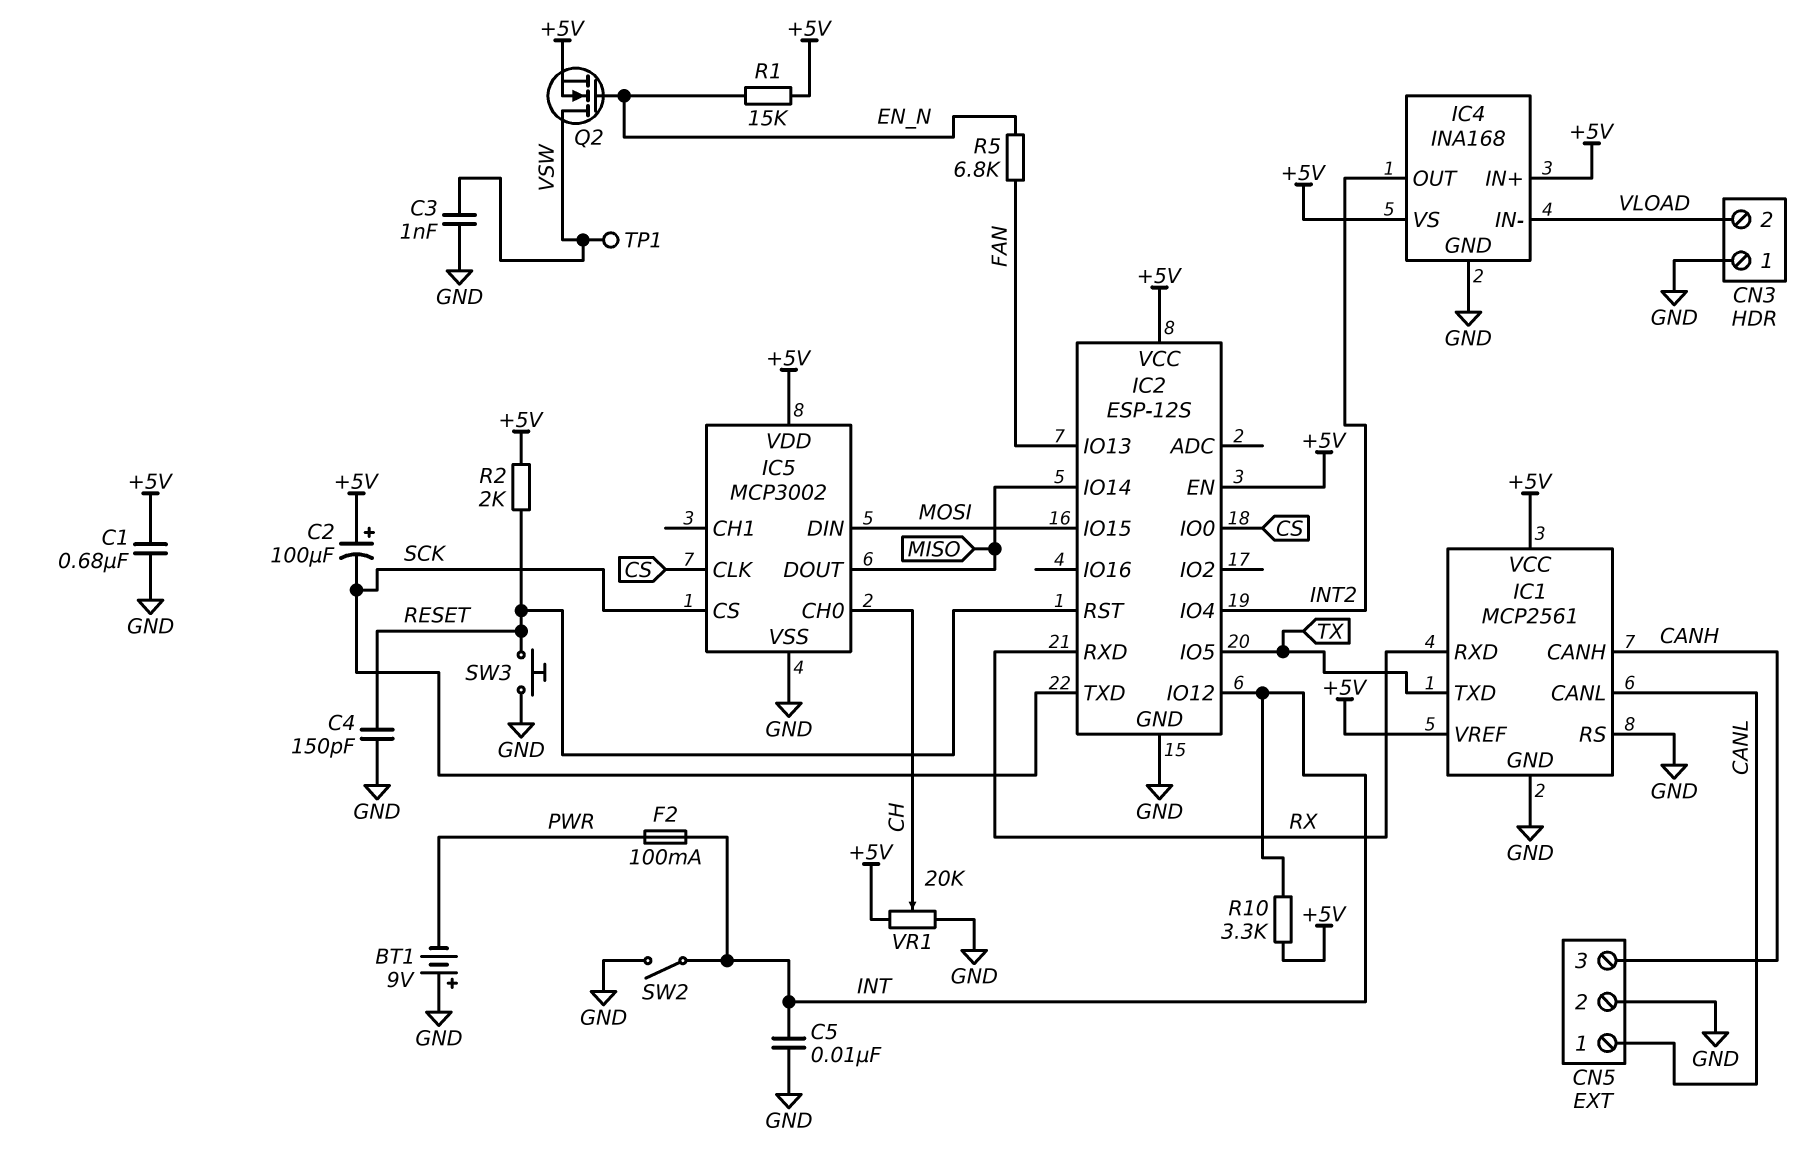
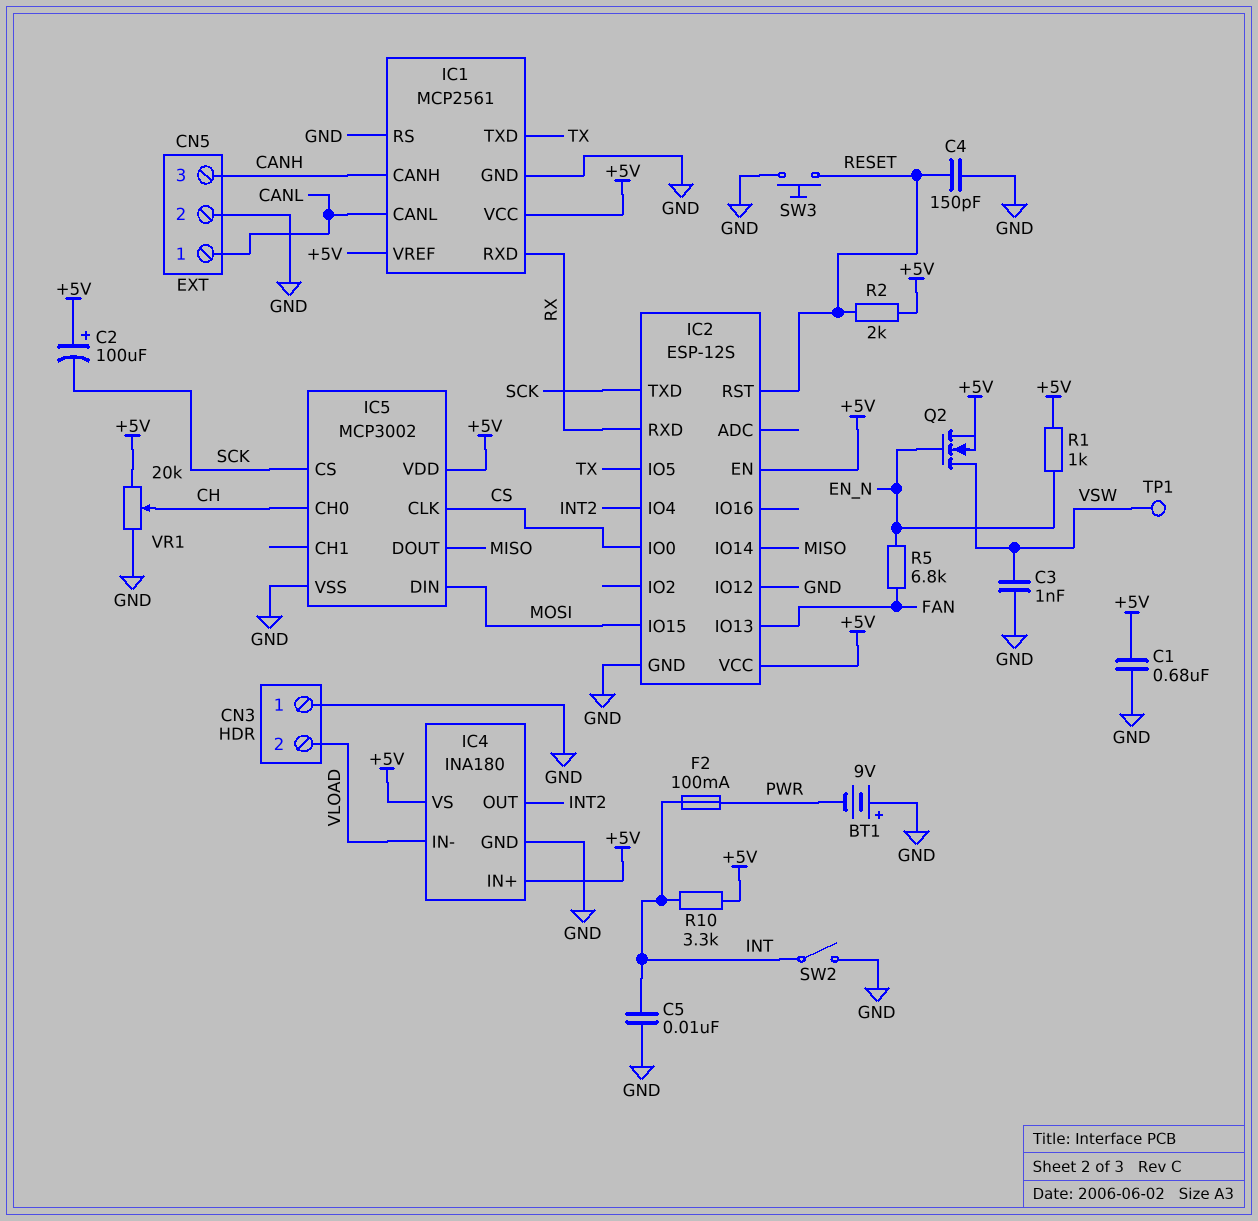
IC2 pin IO12: INT -> GND
IC4: INA168 -> INA180
R1: 15k (+5V, EN_N) -> 1k (+5V, EN_N)

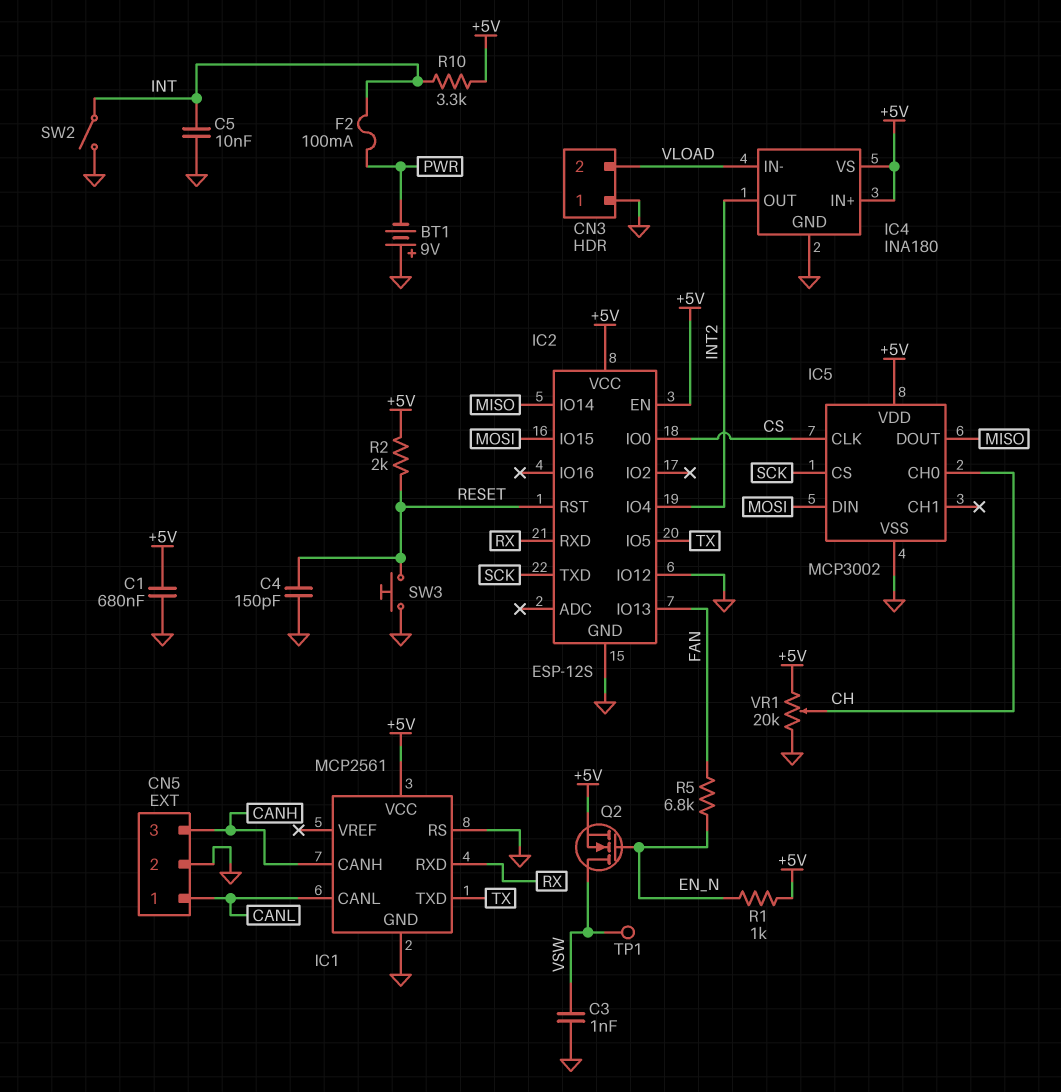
C2: 100uF (plus +5V, minus SCK) -> none
IC1 pin VREF: +5V -> none

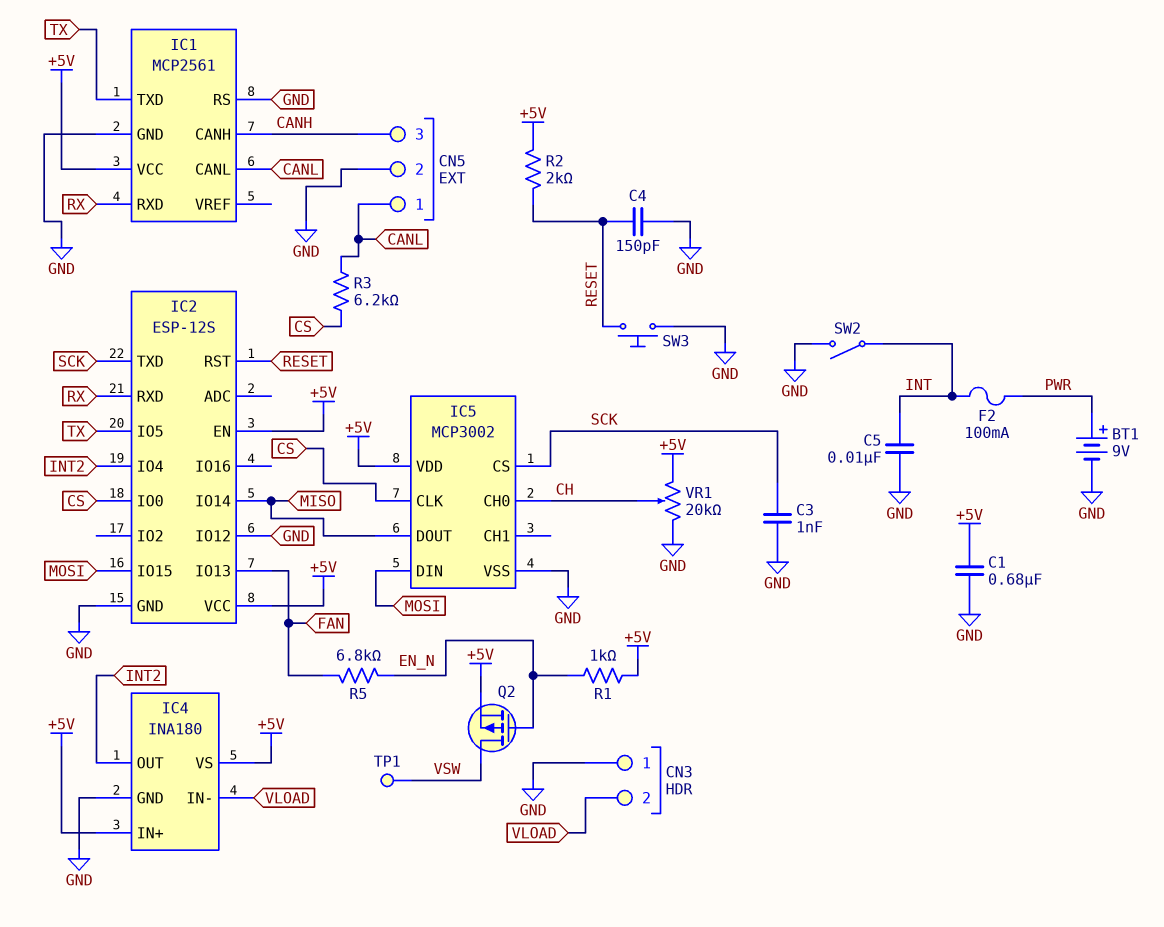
BT1: 9V (plus GND, minus PWR) -> 9V (plus PWR, minus GND)
C3: 1nF (GND, VSW) -> 1nF (GND, SCK)
Q2: NMOS (G EN_N, D VSW, S +5V) -> PMOS (G EN_N, D VSW, S +5V)
R3: none -> 6.2k (CANL, CS)
R10: 3.3k (+5V, INT) -> none

